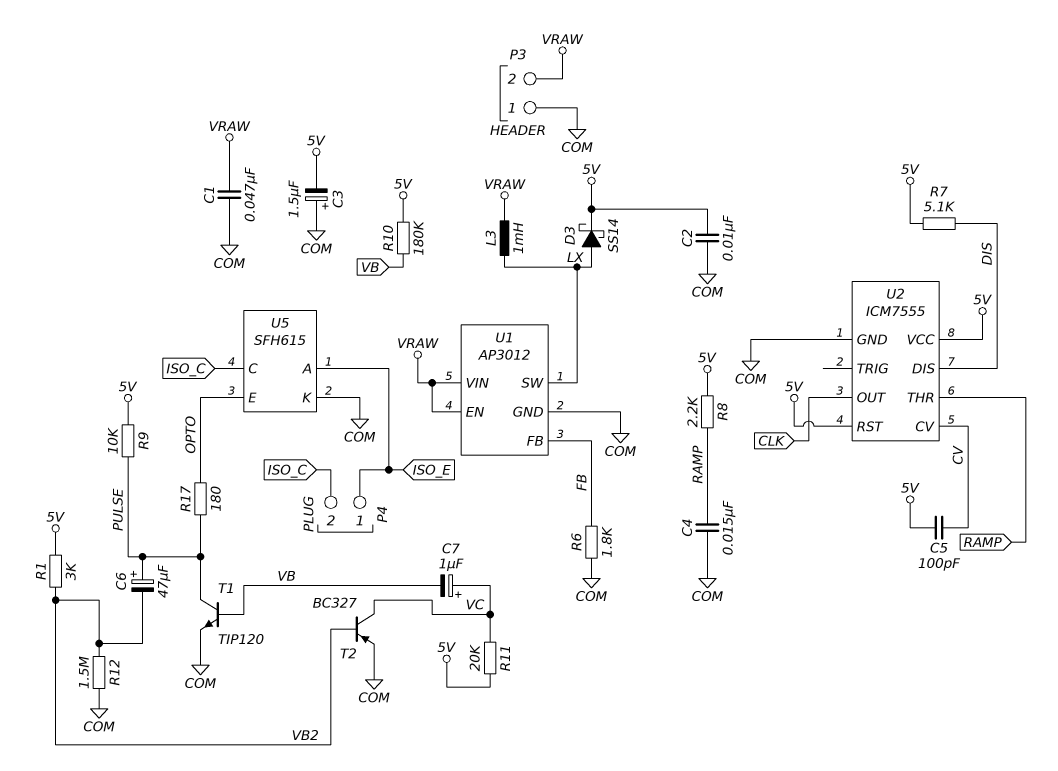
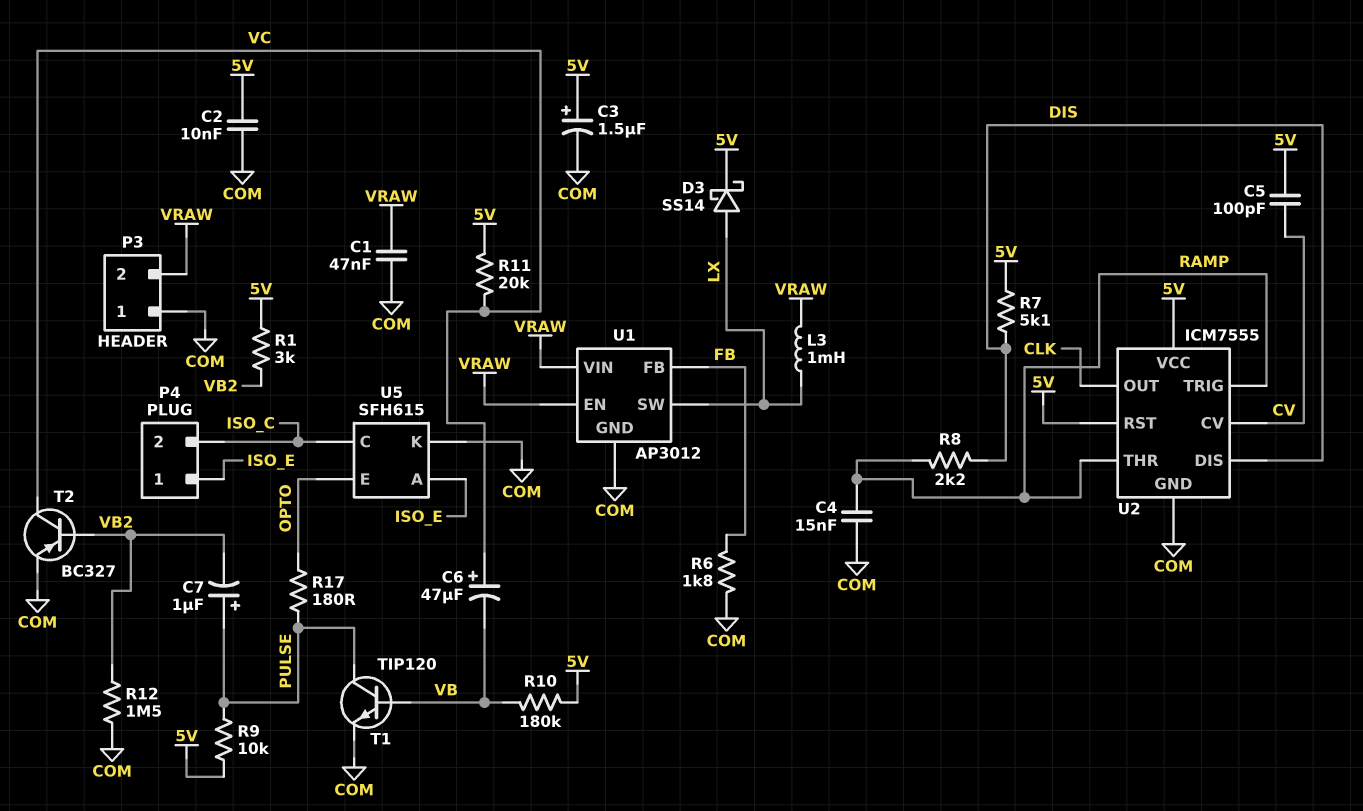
C3: 1.5uF (plus COM, minus 5V) -> 1.5uF (plus 5V, minus COM)
C6: 47uF (plus PULSE, minus VB2) -> 47uF (plus VC, minus VB)
C7: 1uF (plus VC, minus VB) -> 1uF (plus PULSE, minus VB2)
R8: 2.2k (5V, RAMP) -> 2.2k (DIS, RAMP)
U2 pin TRIG: none -> RAMP

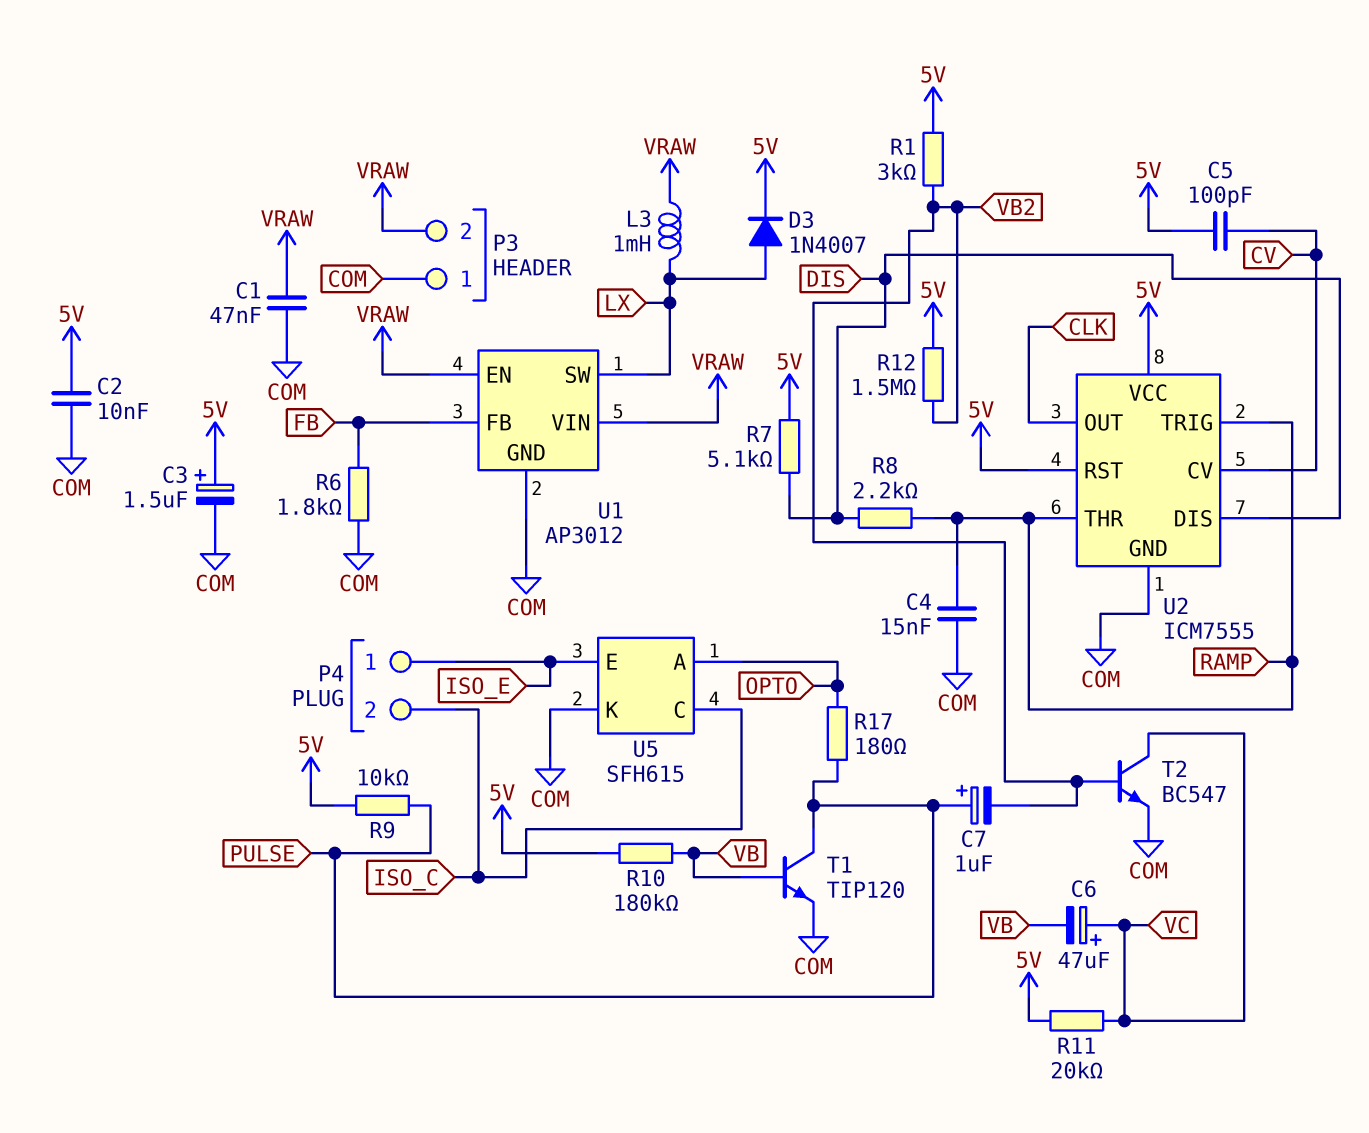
D3: schottky SS14 (A LX, K 5V) -> diode 1N4007 (A LX, K 5V)
R12: 1.5M (COM, VB2) -> 1.5M (5V, VB2)
T2: PNP BC327 (B VB2, C VC, E COM) -> NPN BC547 (B VB2, C VC, E COM)
U5 pin A: ISO_E -> OPTO
U5 pin E: OPTO -> ISO_E

